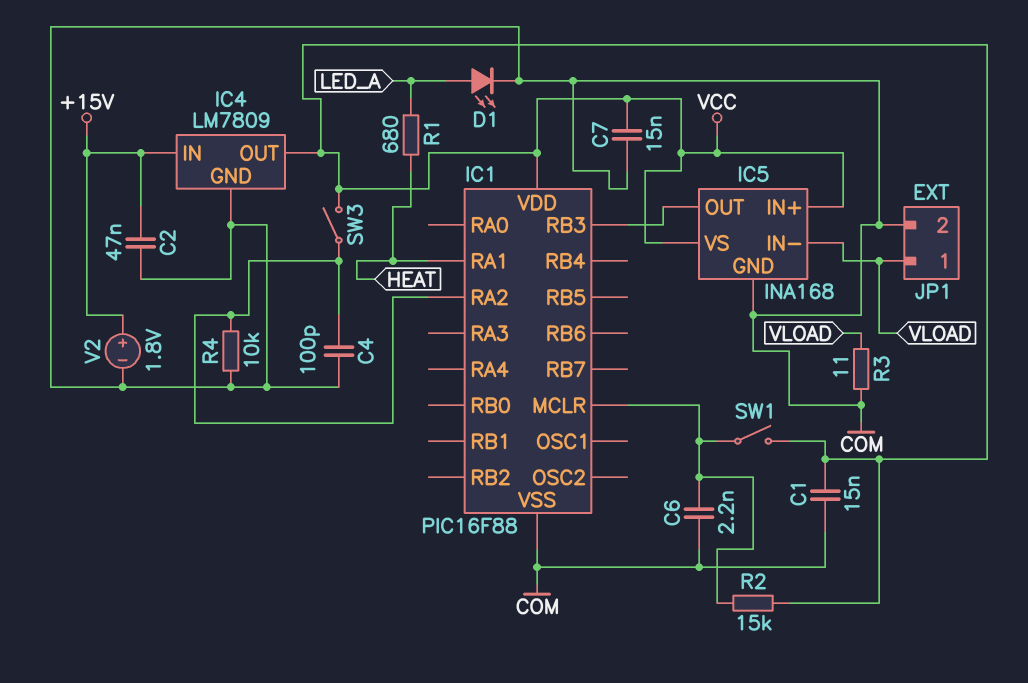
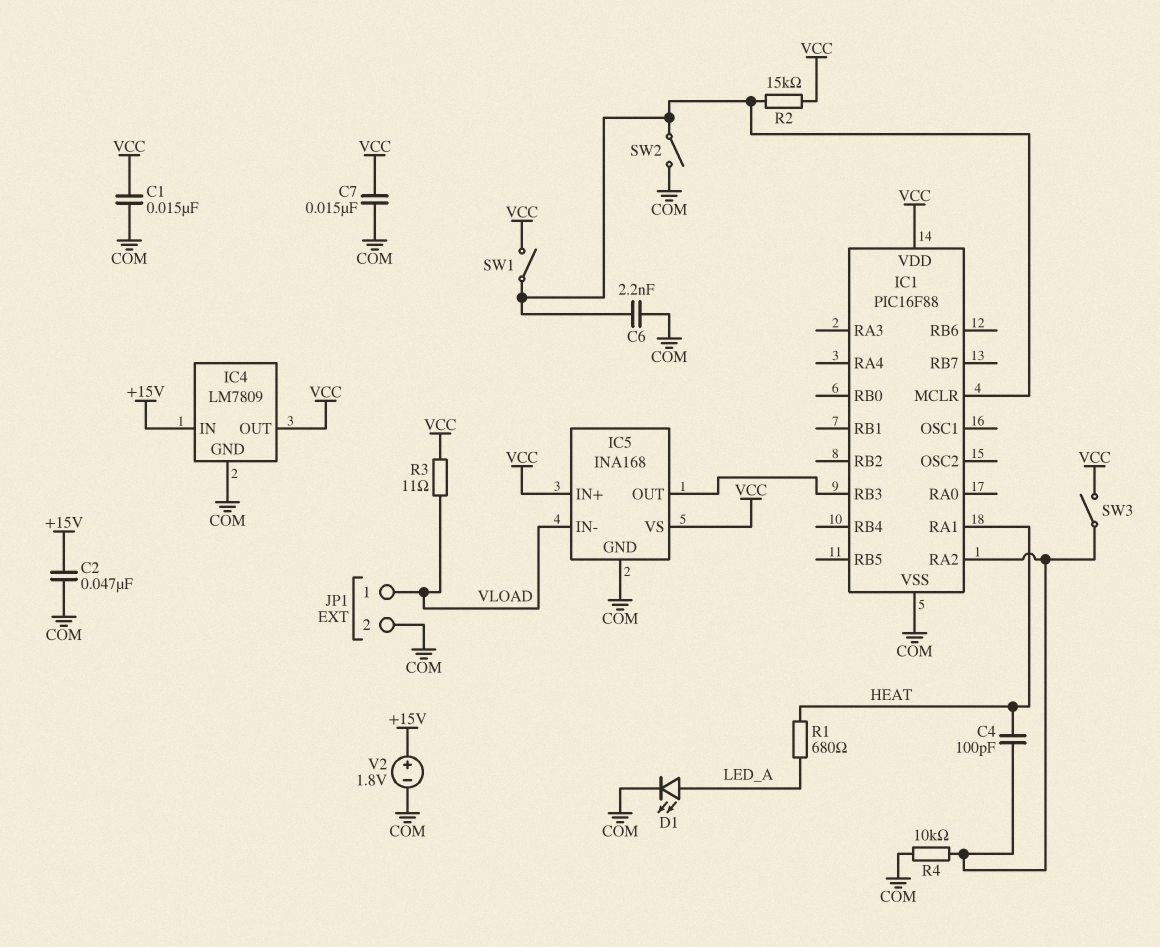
C4: 100pF (COM, IC1/RA2) -> 100pF (HEAT, IC1/RA2)
R3: 11 (COM, VLOAD) -> 11 (VCC, VLOAD)
SW2: none -> switch (COM, IC1/MCLR)

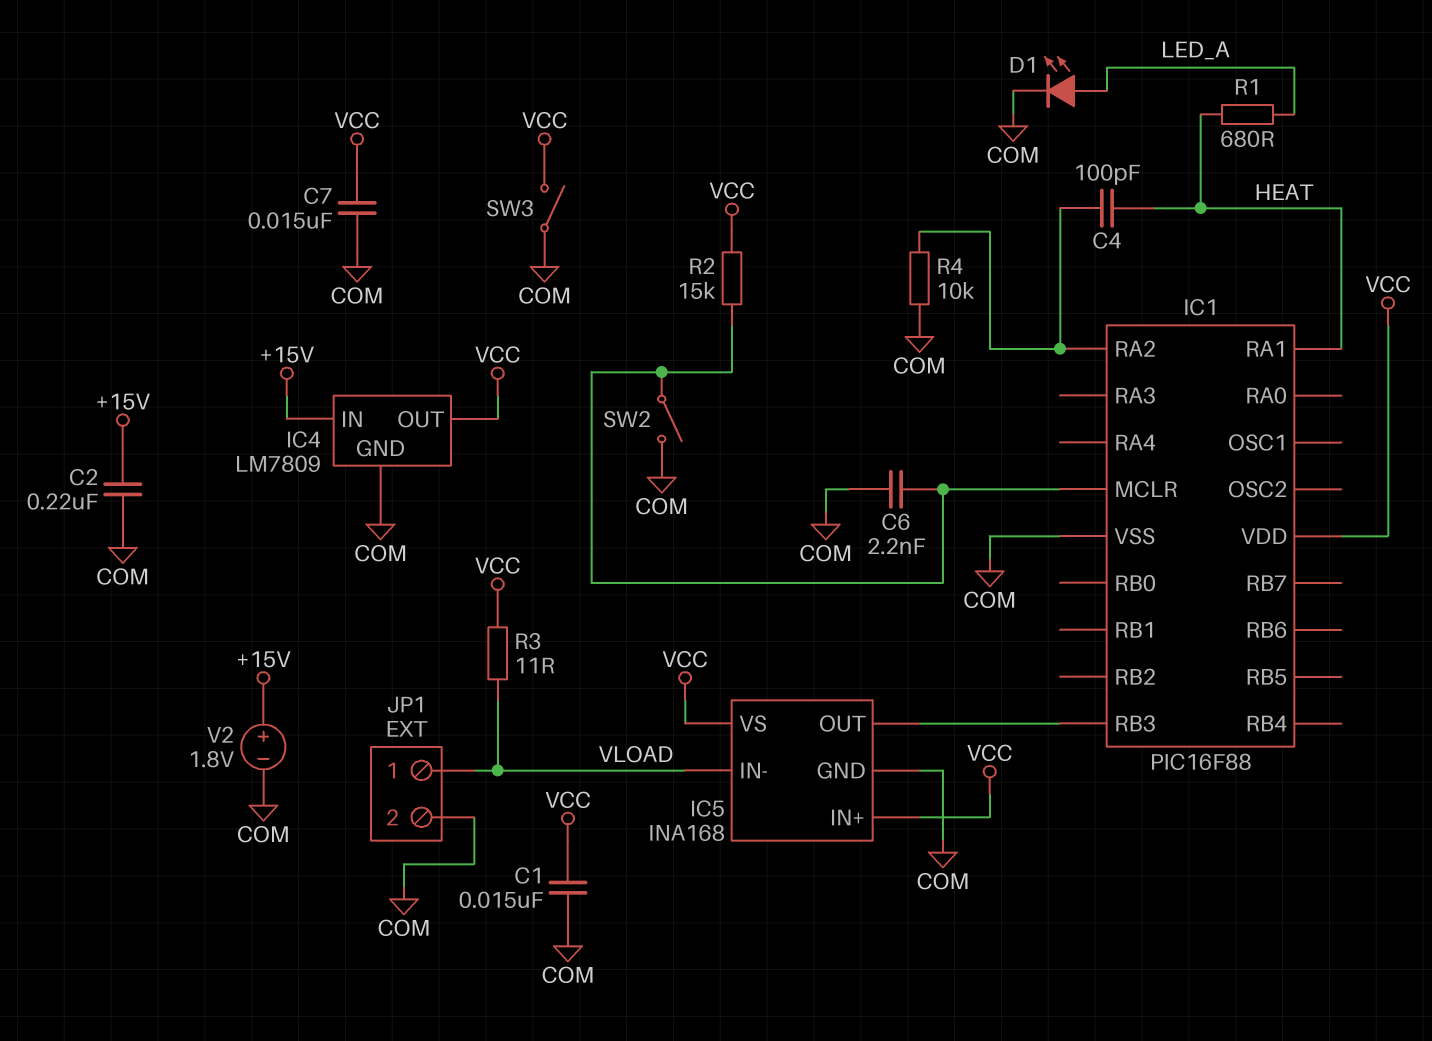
C2: 47nF (+15V, COM) -> 220nF (+15V, COM)
SW1: switch (IC1/MCLR, VCC) -> none
SW3: switch (IC1/RA2, VCC) -> switch (COM, VCC)

